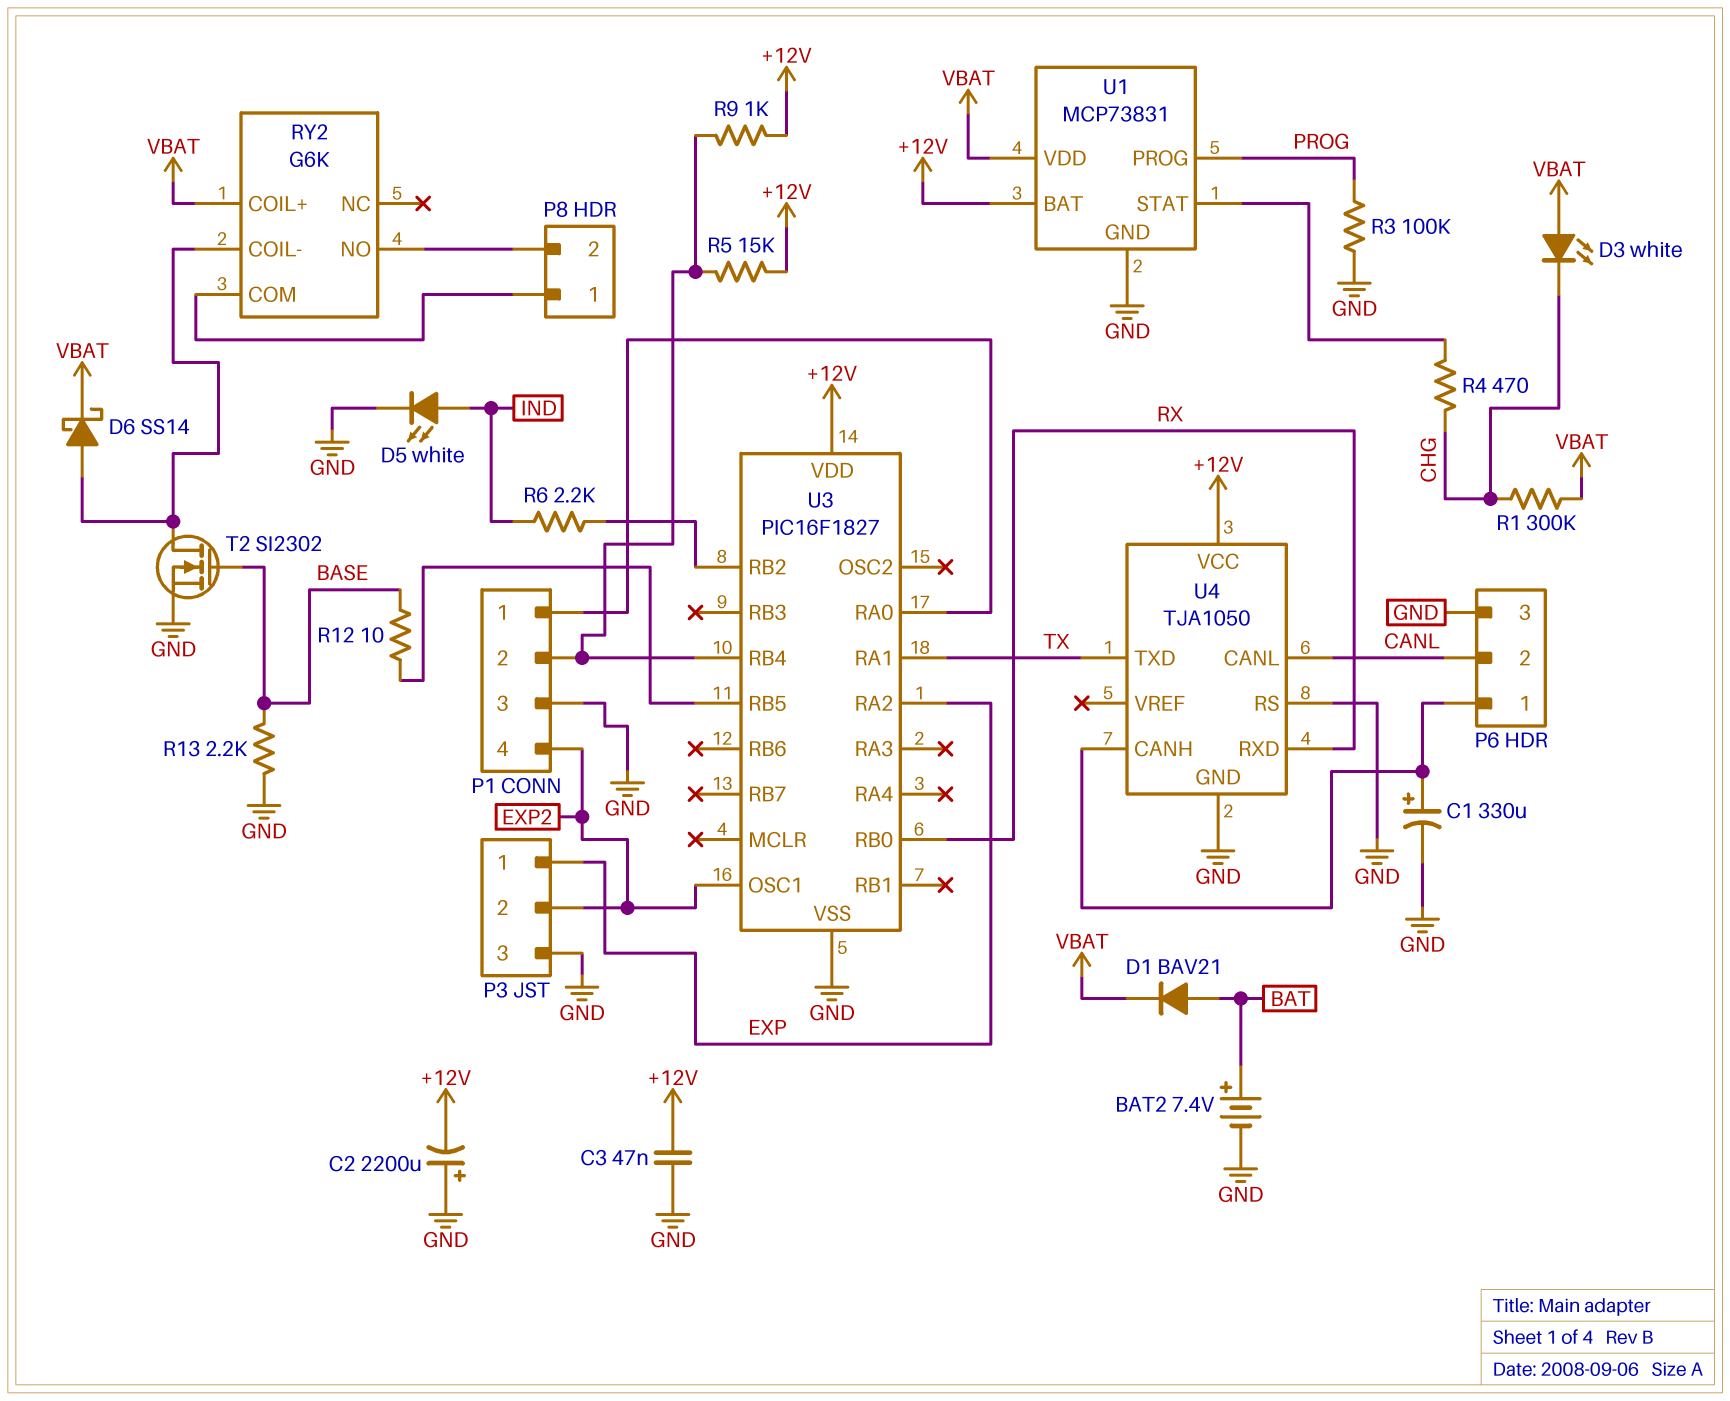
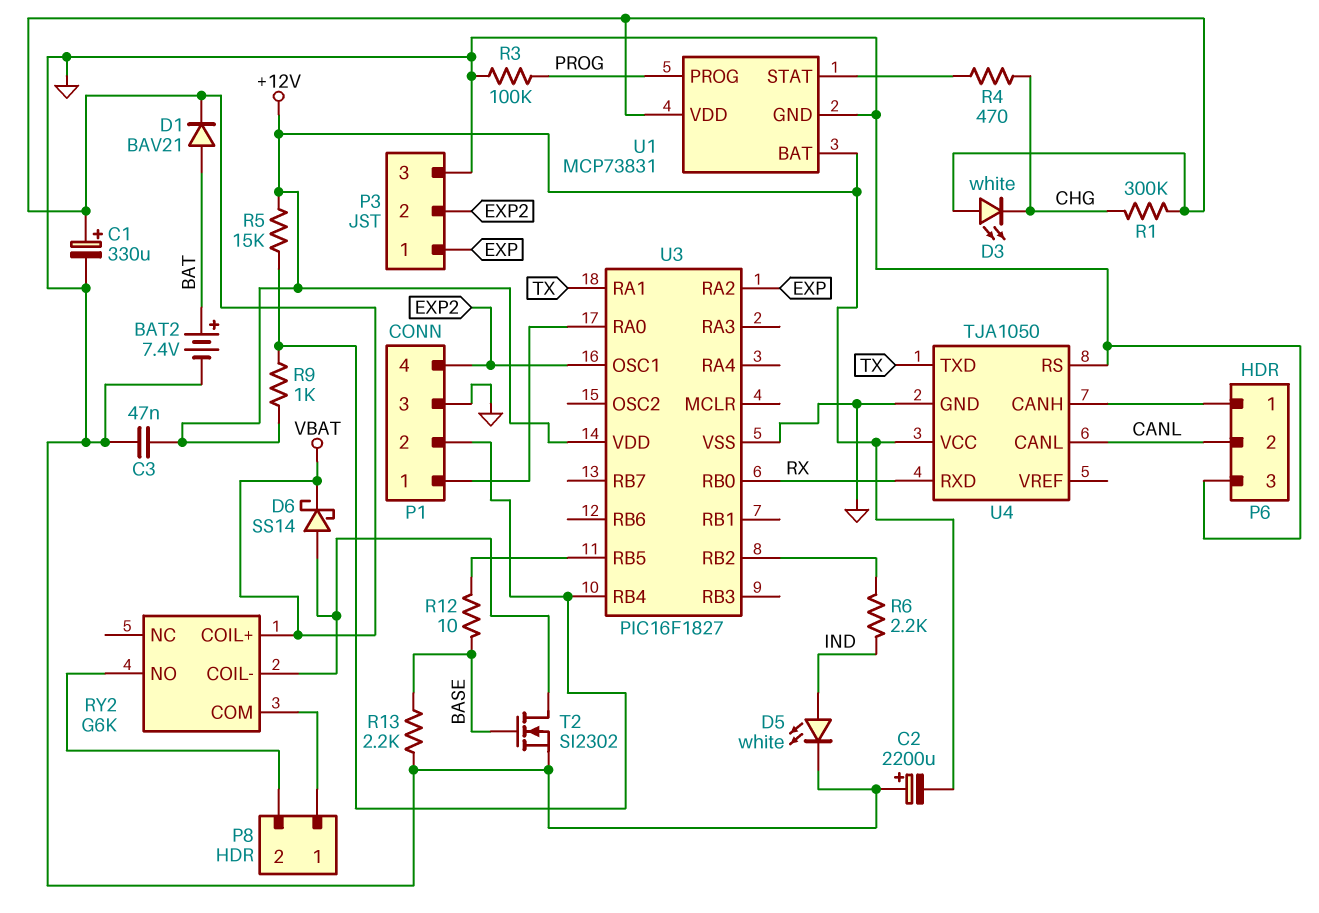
C1: 330uF (plus P6/1, minus GND) -> 330uF (plus VBAT, minus GND)

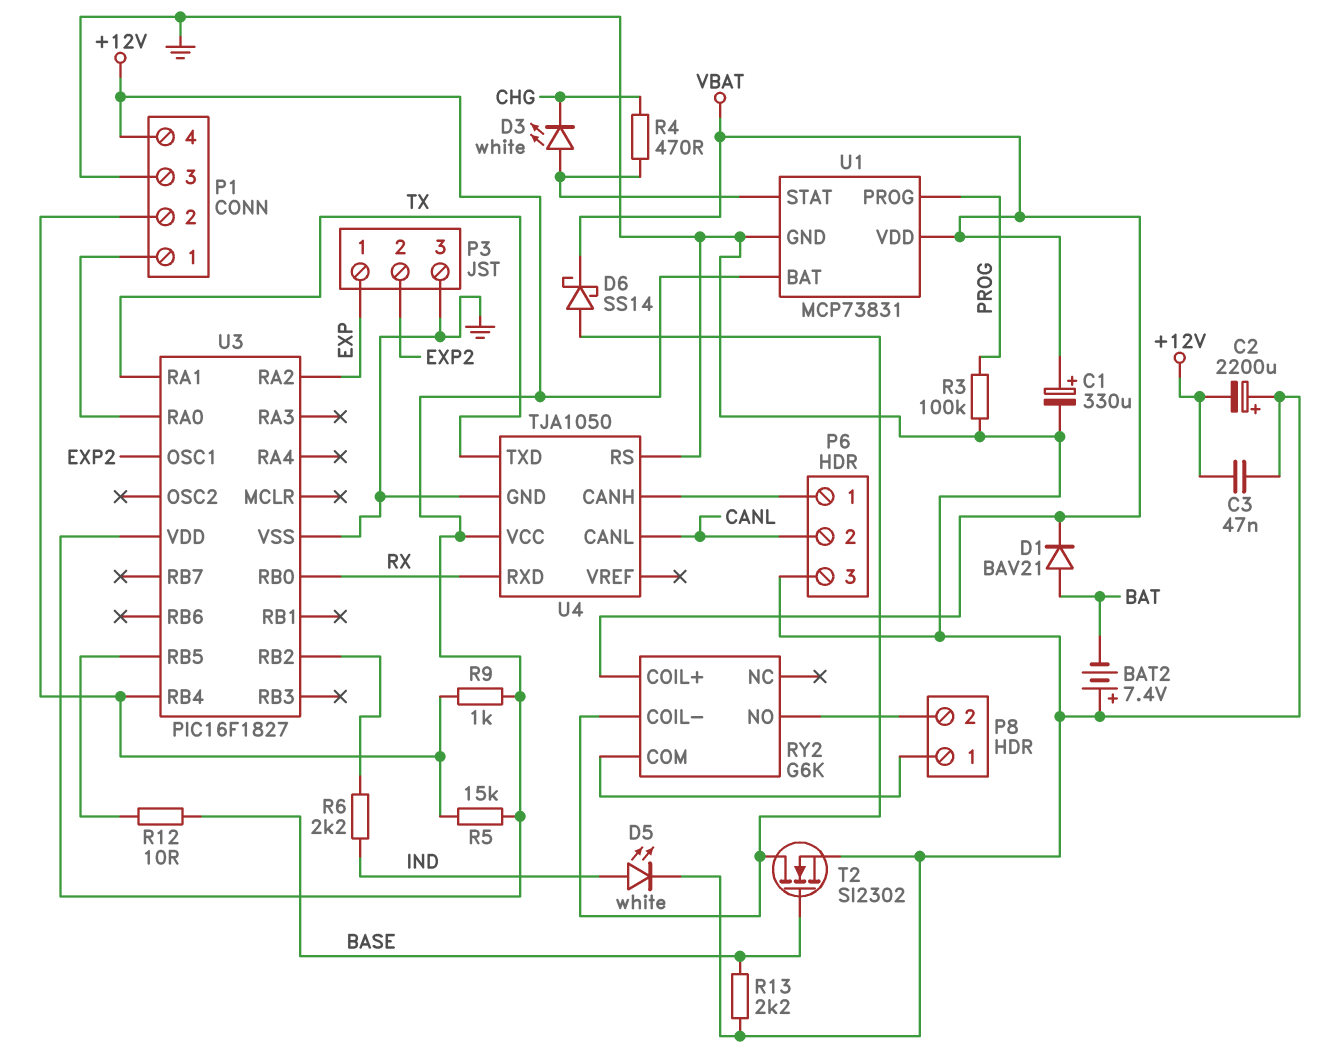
BAT2: 7.4V (plus BAT, minus GND) -> 7.4V (plus GND, minus BAT)
D3: LED white (A VBAT, K CHG) -> LED white (A U1/STAT, K CHG)
P1 pin 4: EXP2 -> +12V
R1: 300k (CHG, VBAT) -> none

